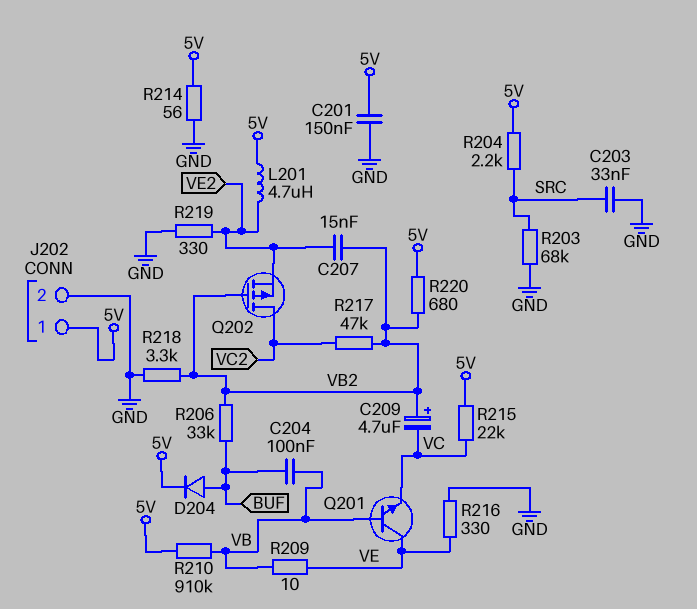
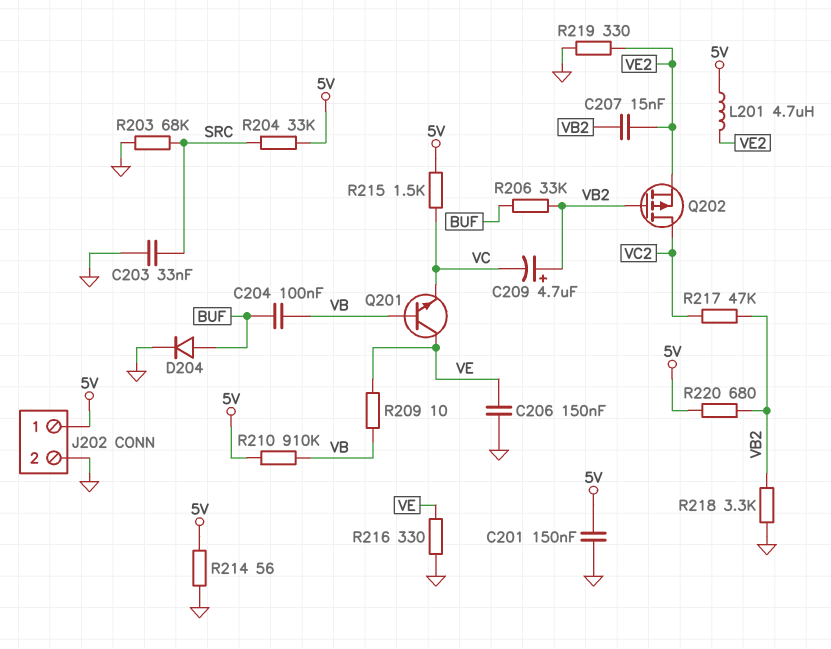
C206: none -> 150nF (GND, VE)
D204: diode (A BUF, K 5V) -> diode (A BUF, K GND)
R204: 2.2k (5V, SRC) -> 33k (5V, SRC)
R215: 22k (5V, VC) -> 1.5k (5V, VC)

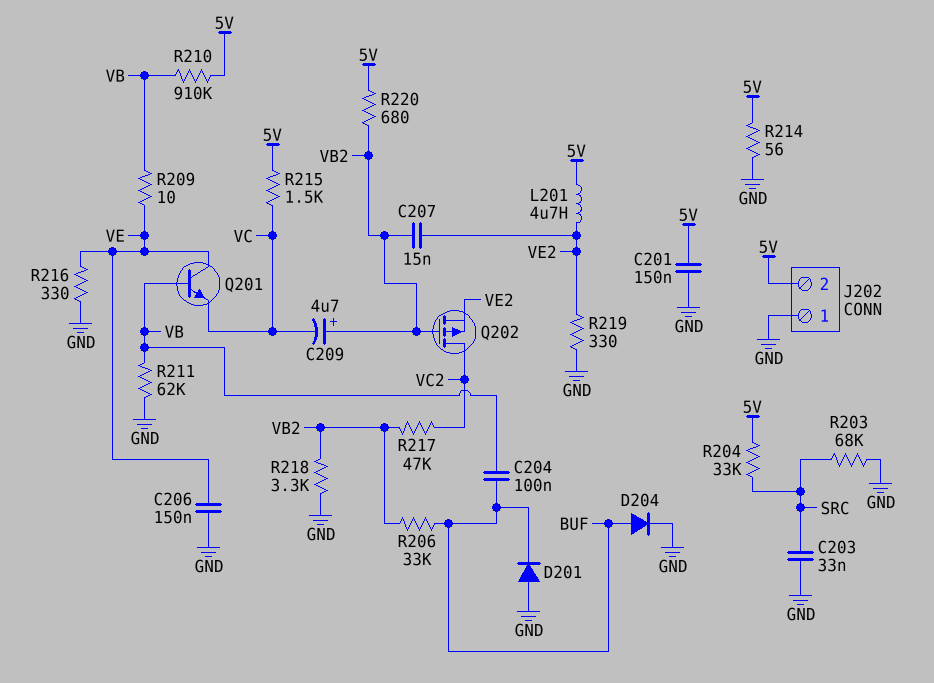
D201: none -> diode (A GND, K BUF)
J202 pin 1: 5V -> GND
J202 pin 2: GND -> 5V
R211: none -> 62k (GND, VB)

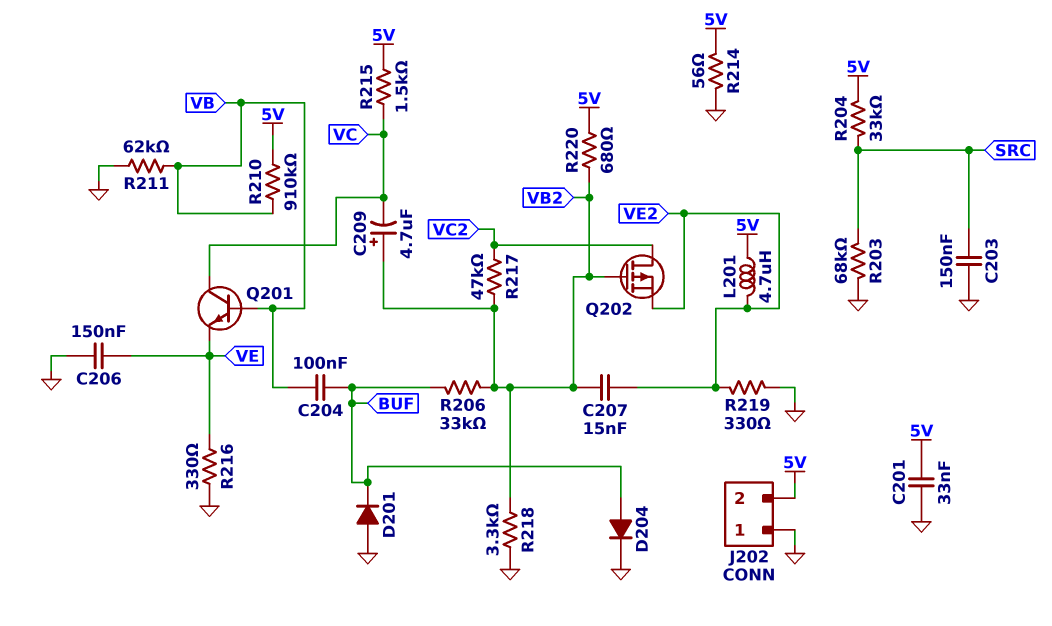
C201: 150nF (5V, GND) -> 33nF (5V, GND)
C203: 33nF (GND, SRC) -> 150nF (GND, SRC)
Q201: NPN (B VB, C VE, E VC) -> NPN (B VB, C VC, E VE)
R209: 10 (VB, VE) -> none

